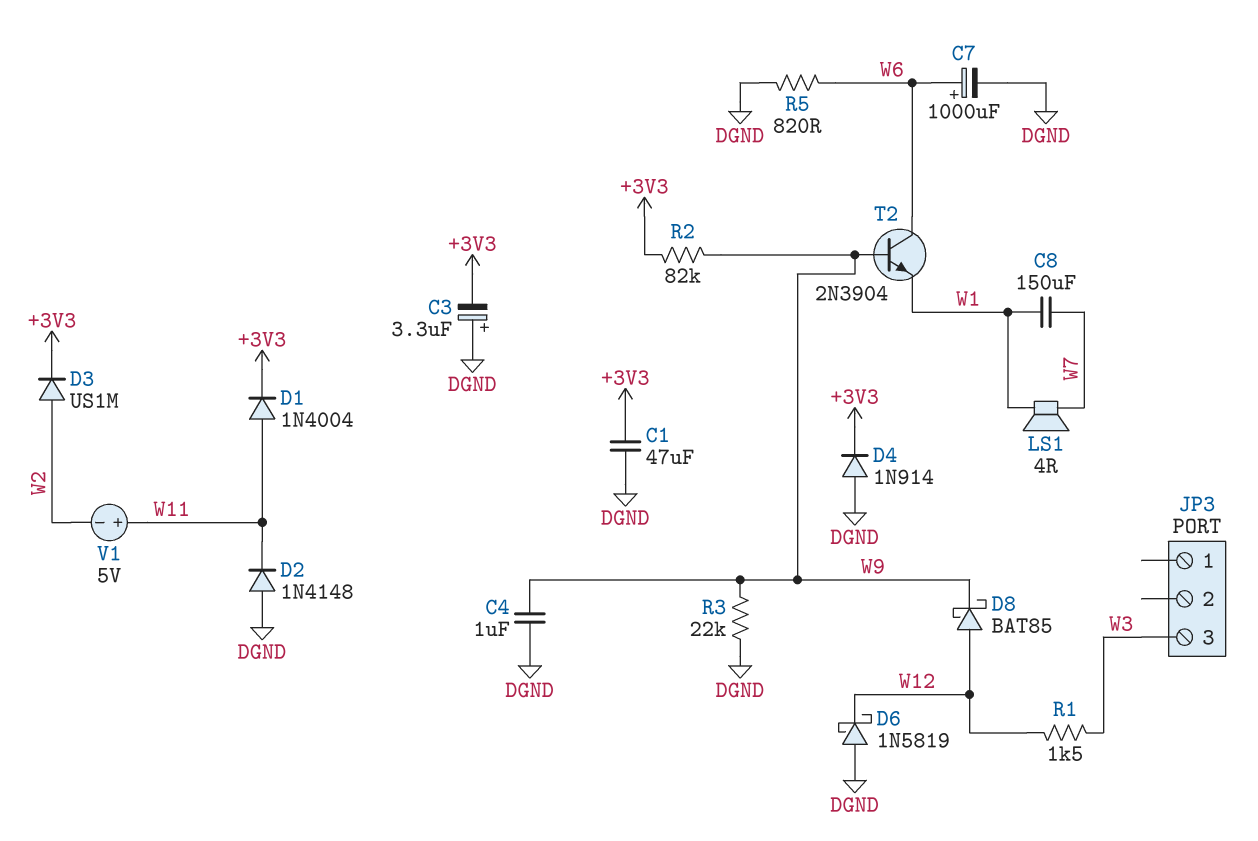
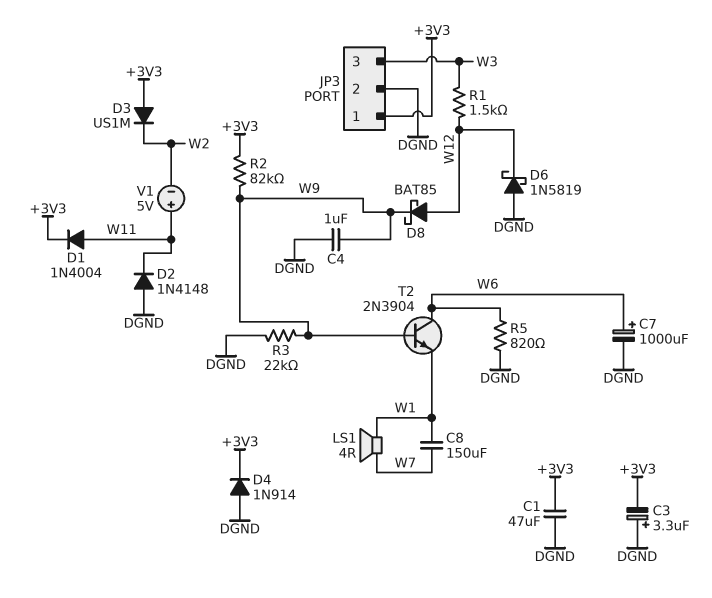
D3: diode US1M (A W2, K +3V3) -> diode US1M (A +3V3, K W2)
JP3 pin 1: none -> +3V3
JP3 pin 2: none -> DGND

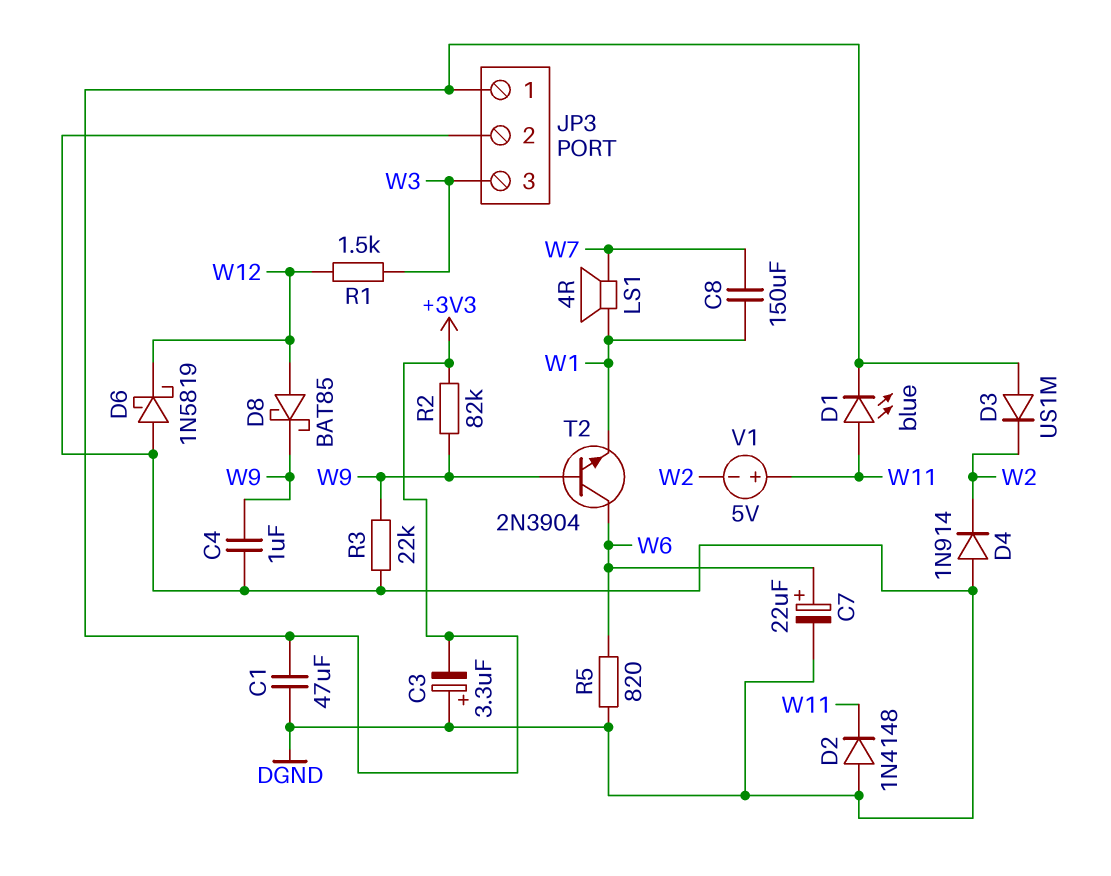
C7: 1000uF (plus W6, minus DGND) -> 22uF (plus W6, minus DGND)
D1: diode 1N4004 (A W11, K +3V3) -> LED blue (A W11, K +3V3)
D4: diode 1N914 (A DGND, K +3V3) -> diode 1N914 (A DGND, K W2)

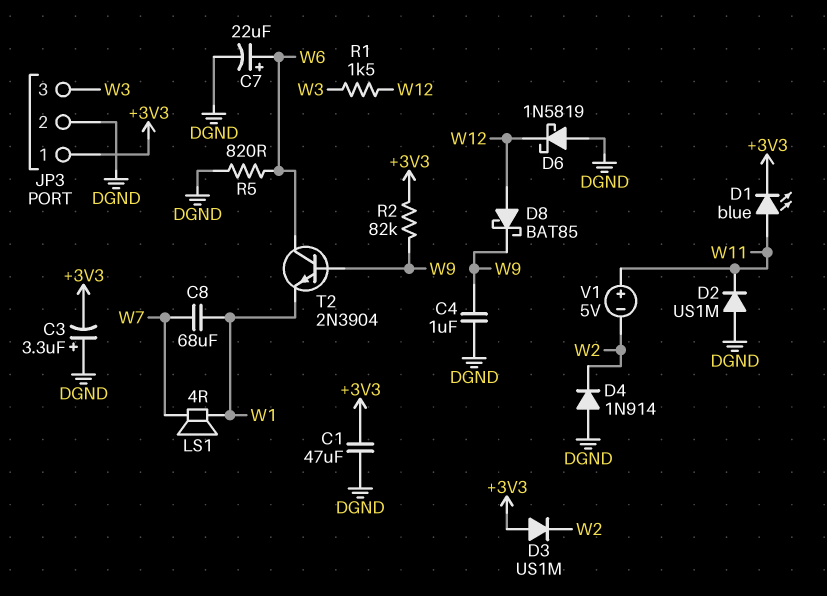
C8: 150uF (W1, W7) -> 68uF (W1, W7)
D2: diode 1N4148 (A DGND, K W11) -> diode US1M (A DGND, K W11)
R3: 22k (DGND, W9) -> none

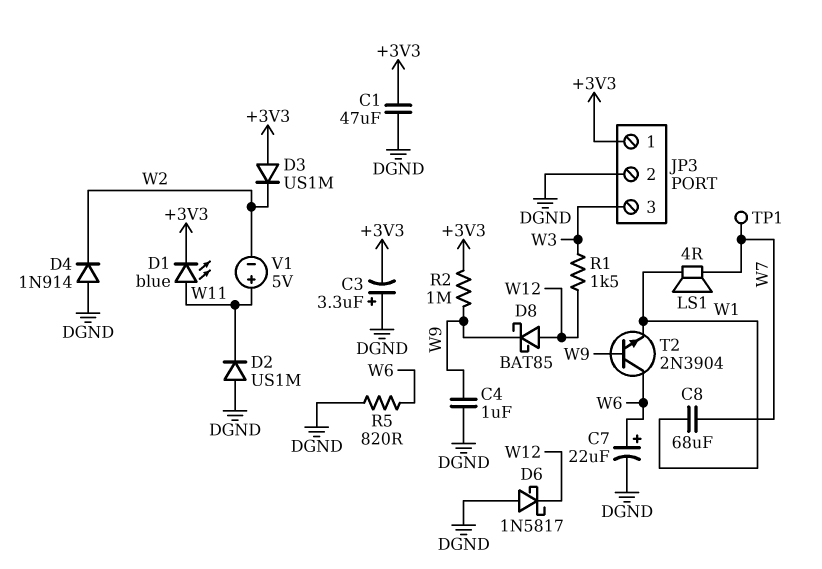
D6: schottky 1N5819 (A DGND, K W12) -> schottky 1N5817 (A DGND, K W12)
R2: 82k (+3V3, W9) -> 1M (+3V3, W9)
TP1: none -> test point (W7)

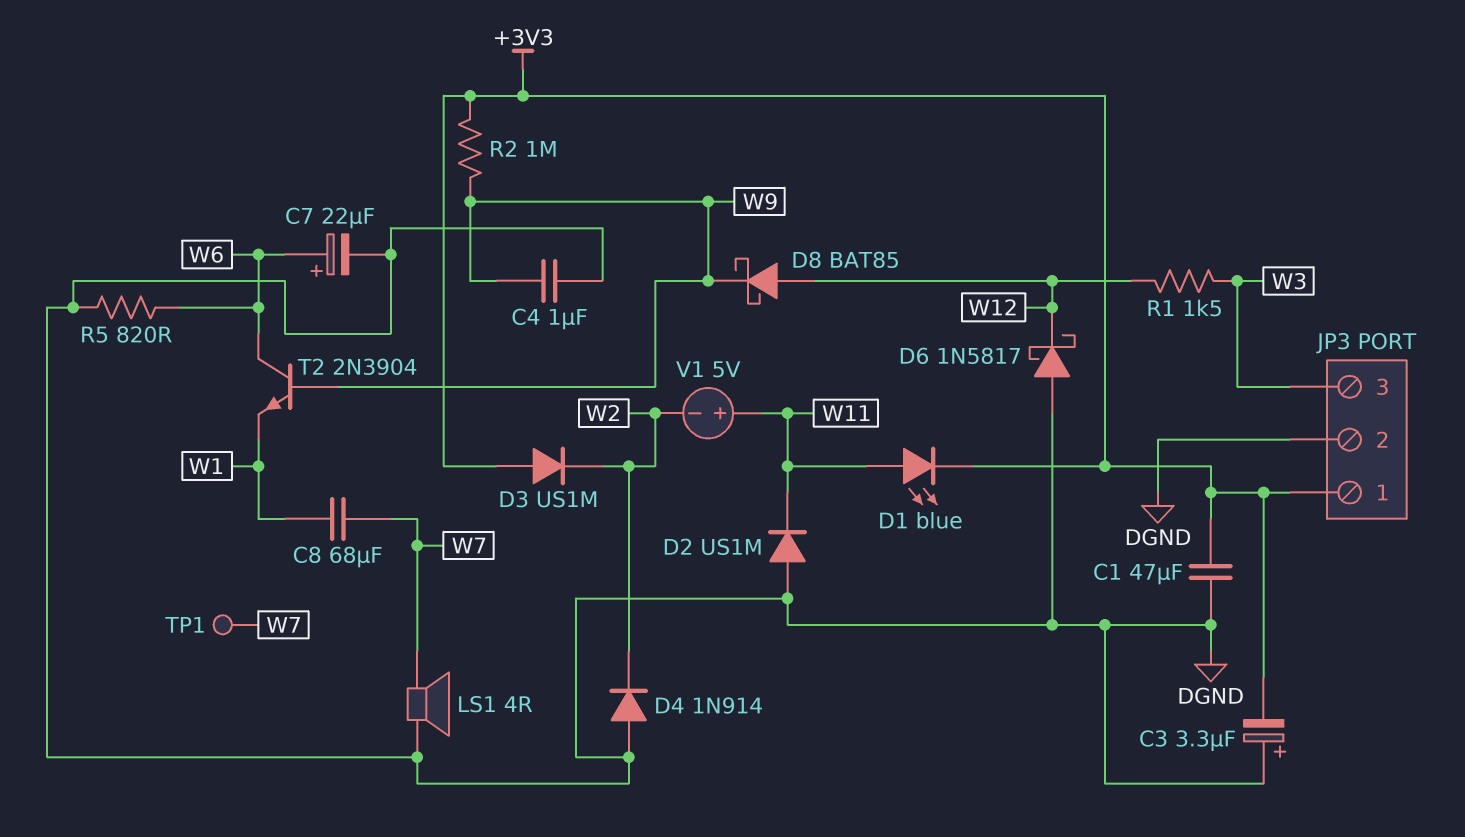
LS1: speaker 4R (W1, W7) -> speaker 4R (DGND, W7)

